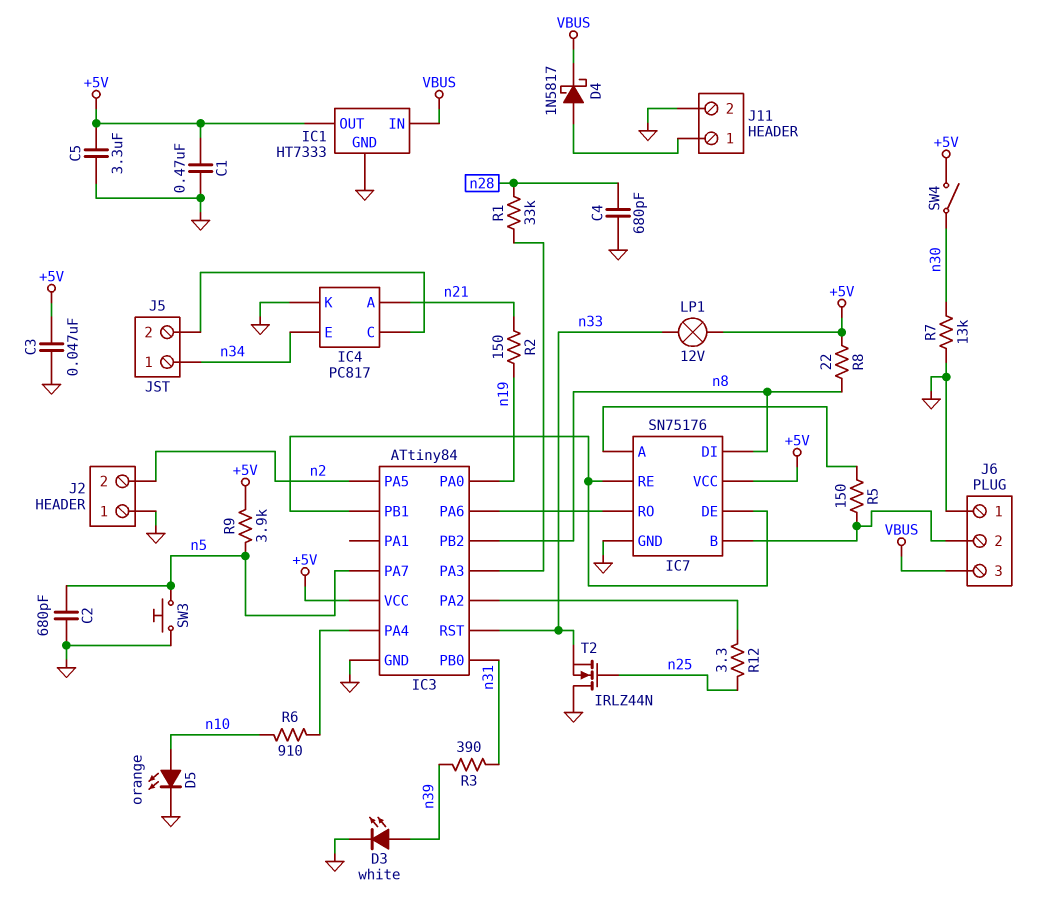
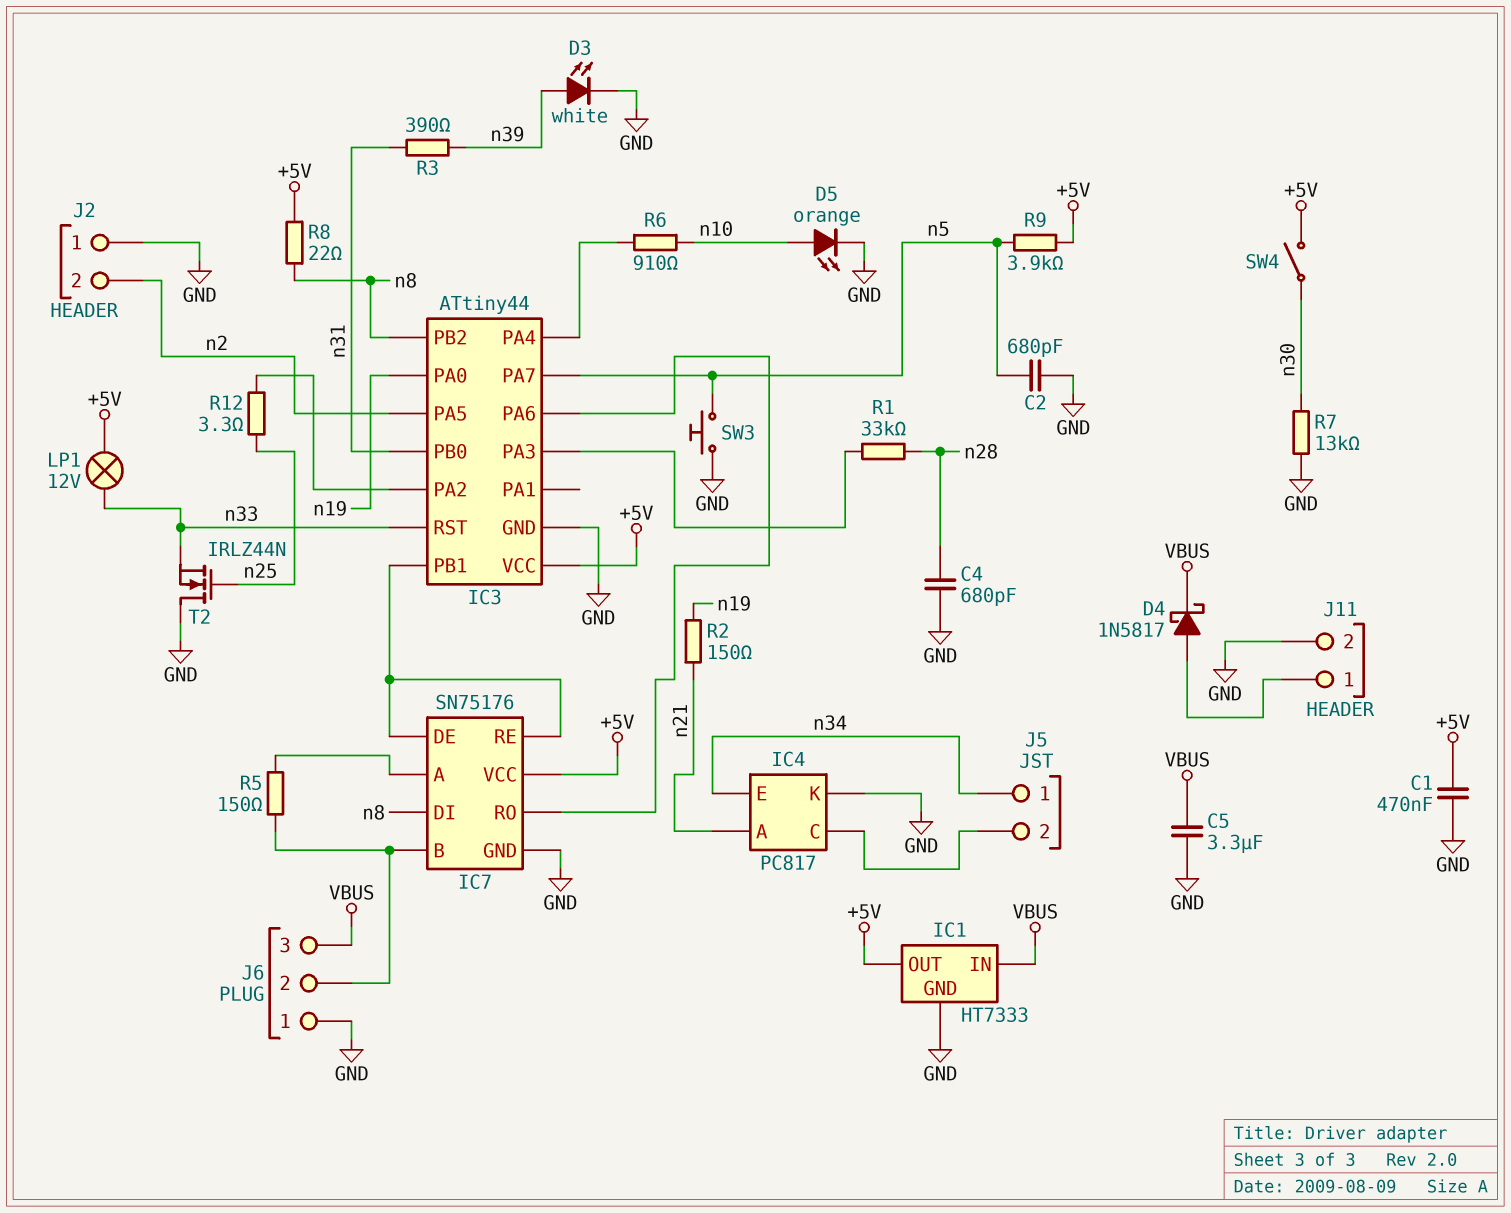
C3: 47nF (+5V, GND) -> none
C5: 3.3uF (+5V, GND) -> 3.3uF (GND, VBUS)
IC3: ATtiny84 -> ATtiny44

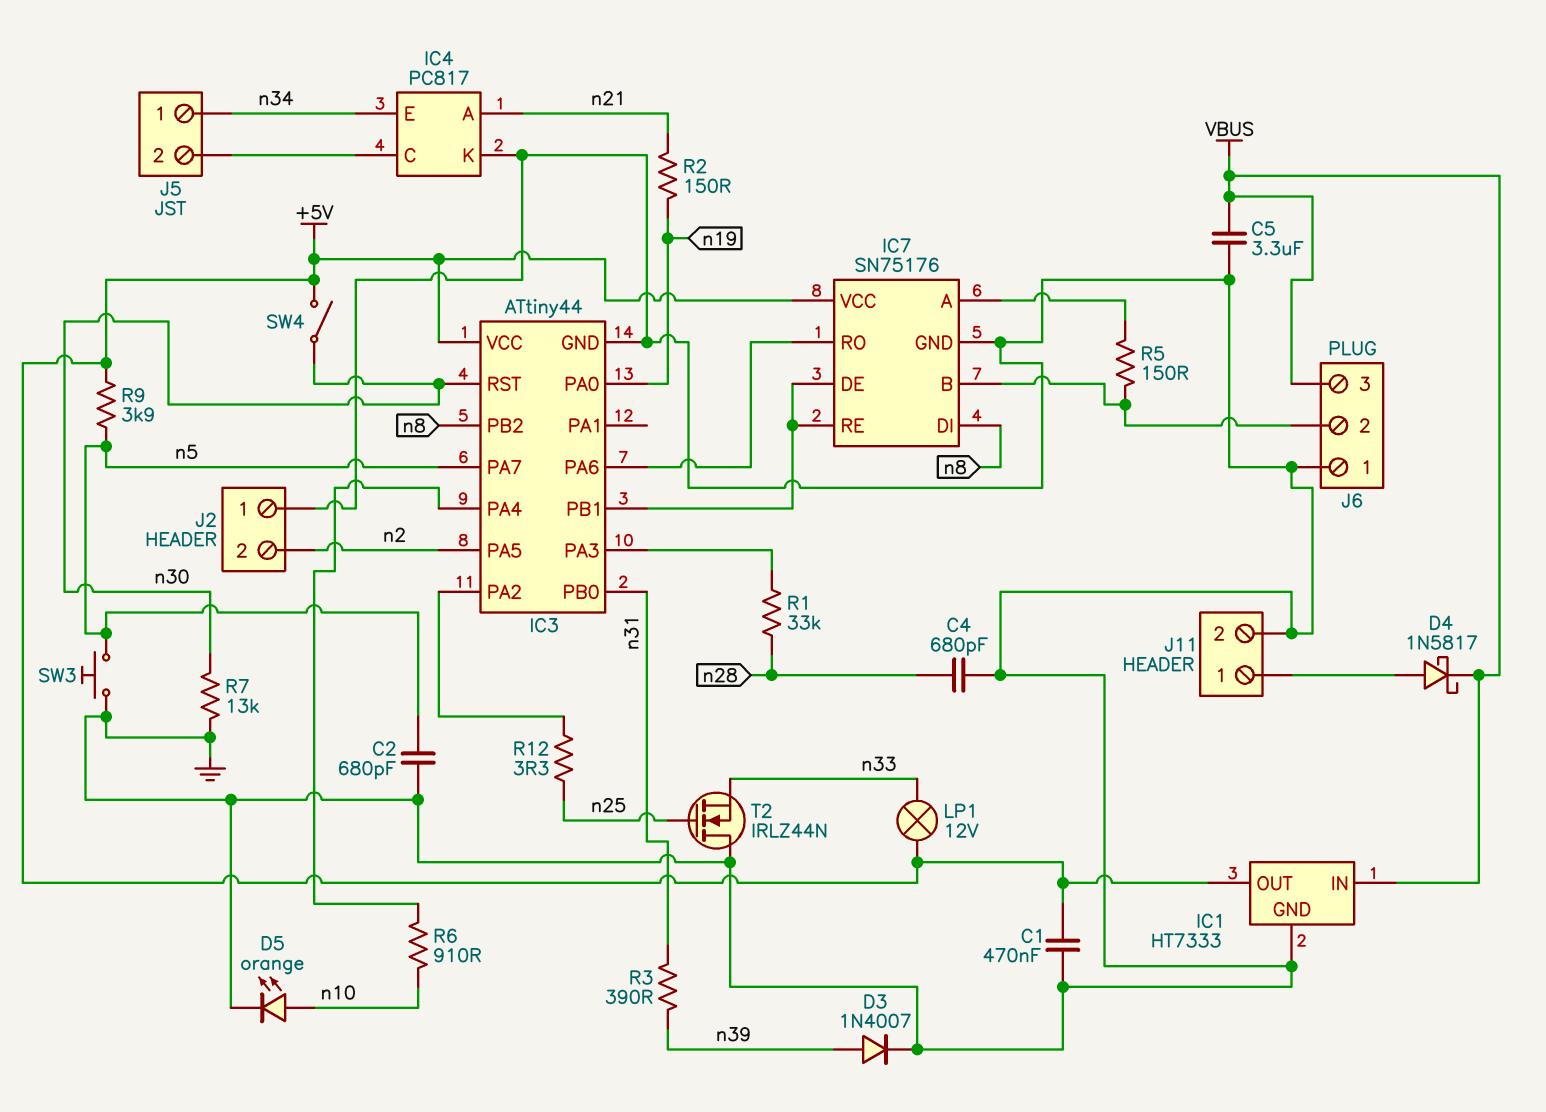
D3: LED white (A n39, K GND) -> diode 1N4007 (A n39, K GND)
IC3 pin RST: n33 -> n30
R8: 22 (+5V, n8) -> none

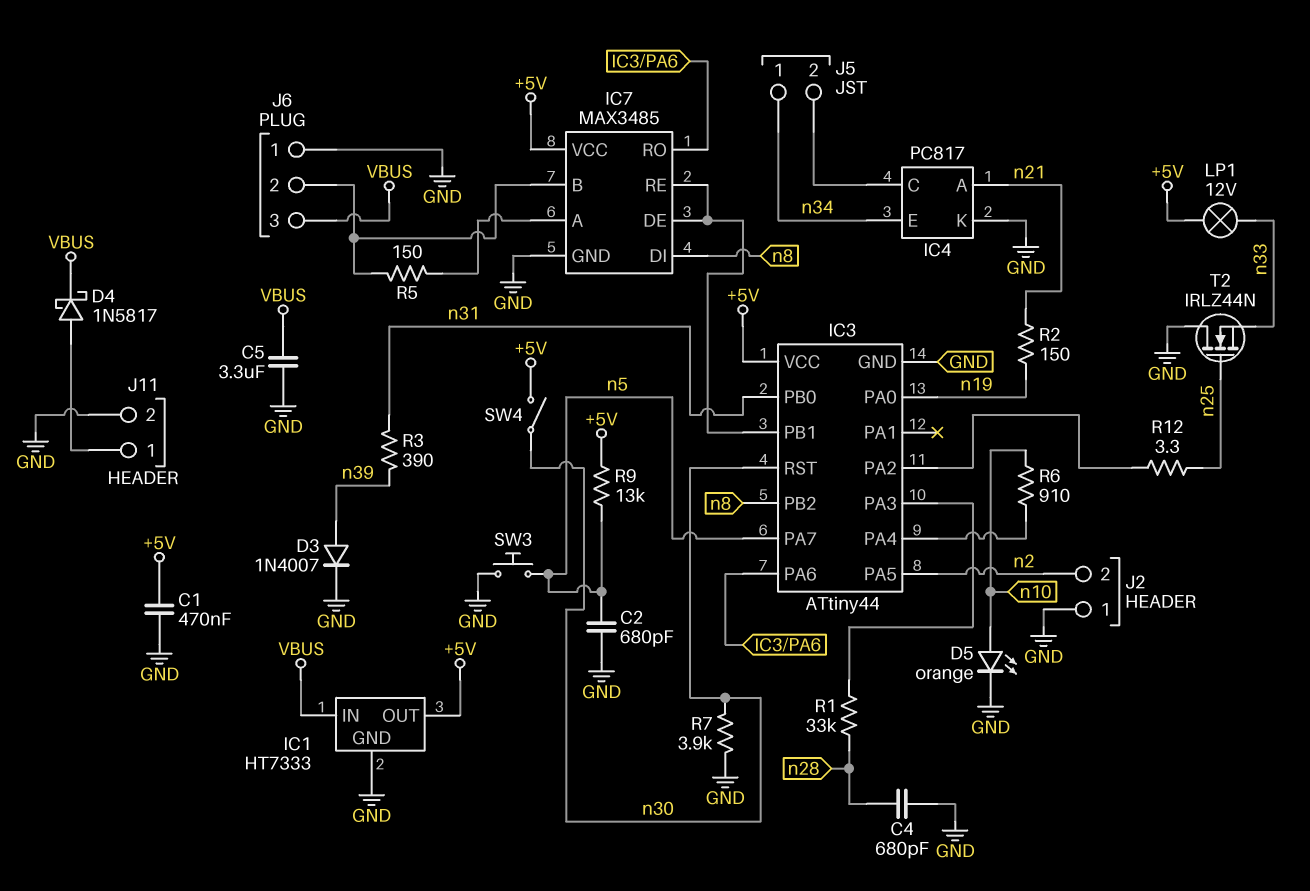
IC7: SN75176 -> MAX3485
R7: 13k (GND, n30) -> 3.9k (GND, n30)
R9: 3.9k (+5V, n5) -> 13k (+5V, n5)

